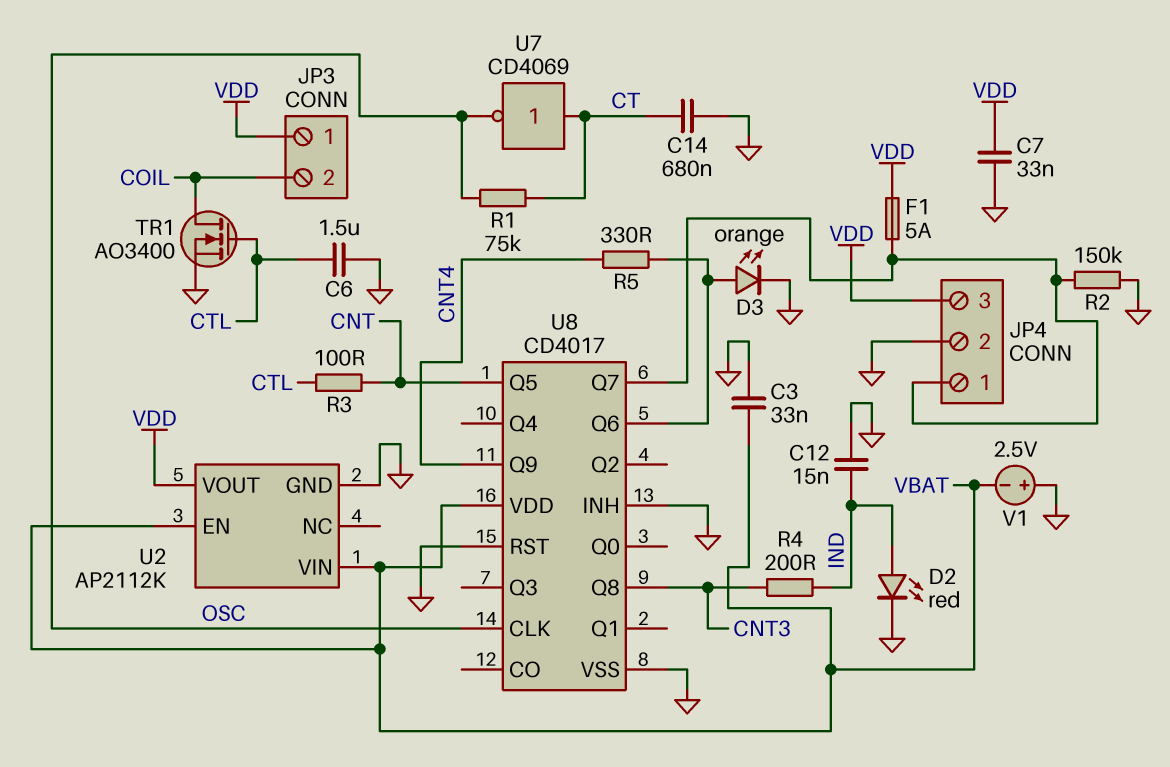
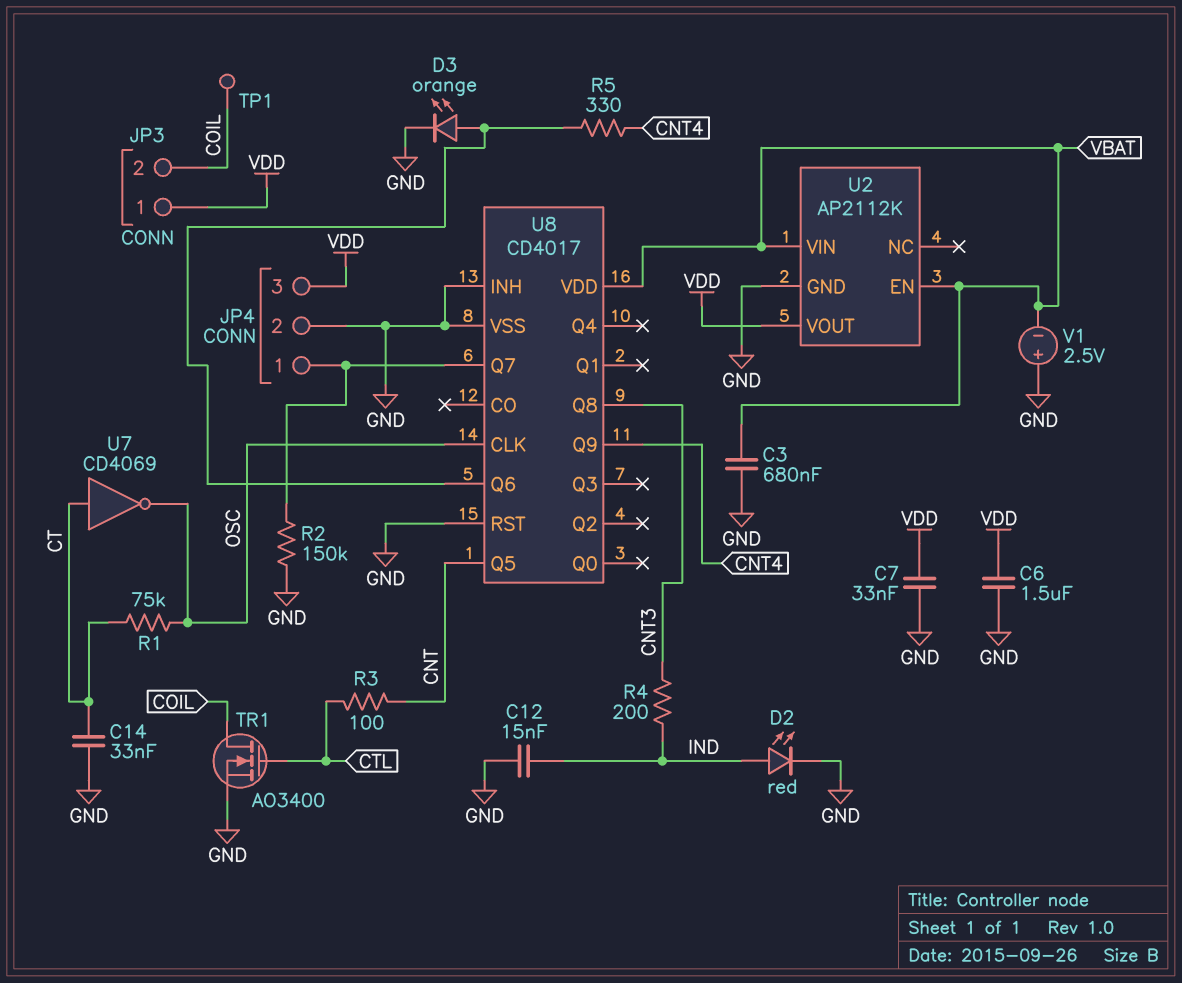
C3: 33nF (GND, VBAT) -> 680nF (GND, VBAT)
C6: 1.5uF (CTL, GND) -> 1.5uF (GND, VDD)
C14: 680nF (CT, GND) -> 33nF (CT, GND)
F1: 5A (JP4/1, VDD) -> none
TP1: none -> test point (COIL)

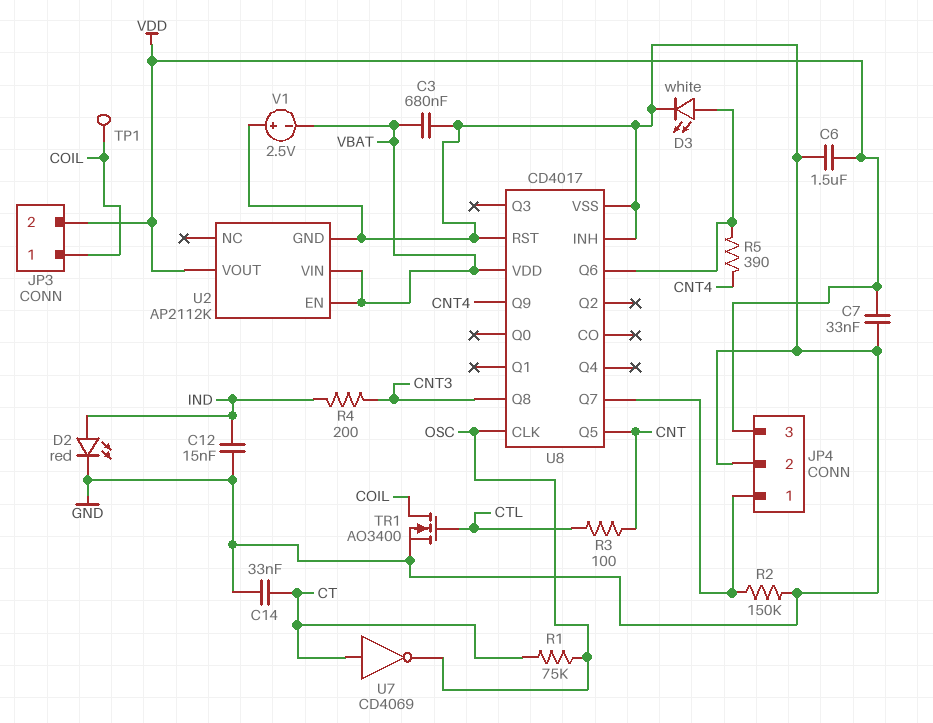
D3: LED orange (A U8/Q6, K GND) -> LED white (A U8/Q6, K GND)
JP3 pin 1: VDD -> COIL
JP3 pin 2: COIL -> VDD
R5: 330 (CNT4, U8/Q6) -> 390 (CNT4, U8/Q6)

